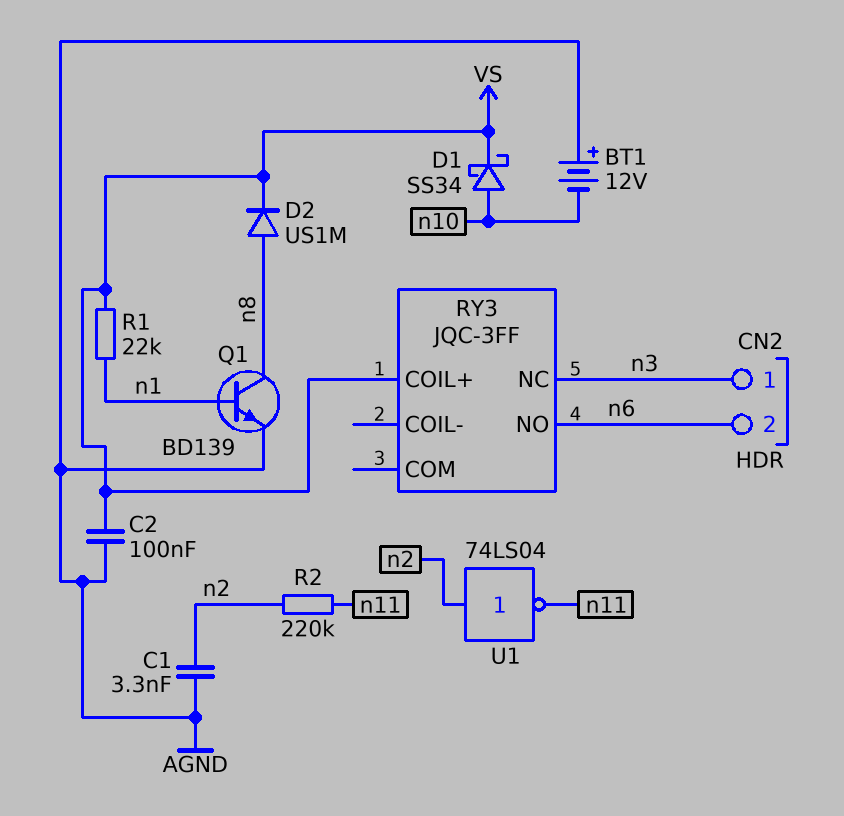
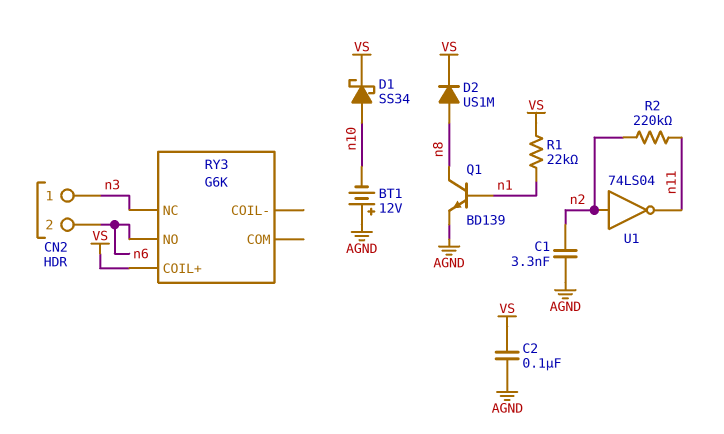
RY3: JQC-3FF -> G6K

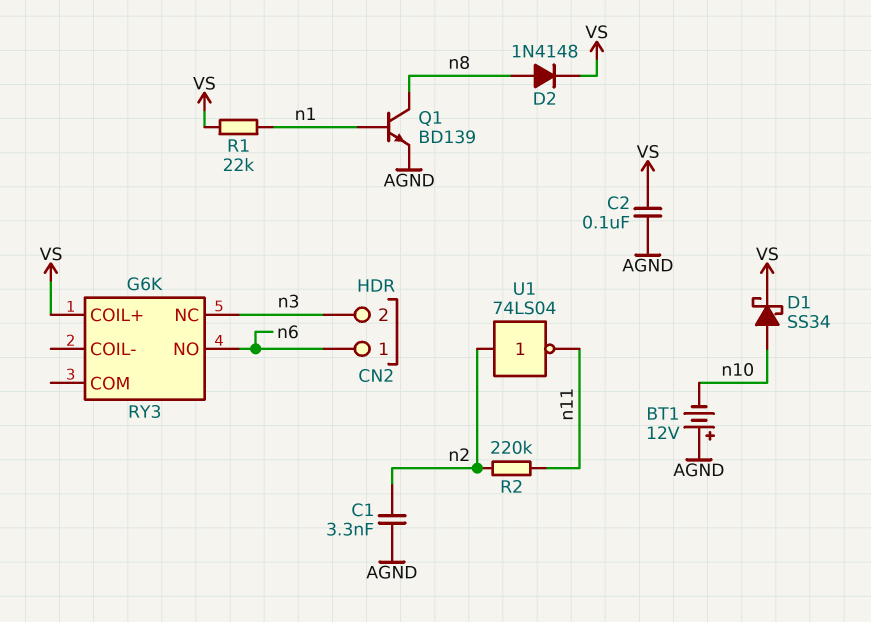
CN2 pin 1: n3 -> n6
CN2 pin 2: n6 -> n3
D2: diode US1M (A n8, K VS) -> diode 1N4148 (A n8, K VS)

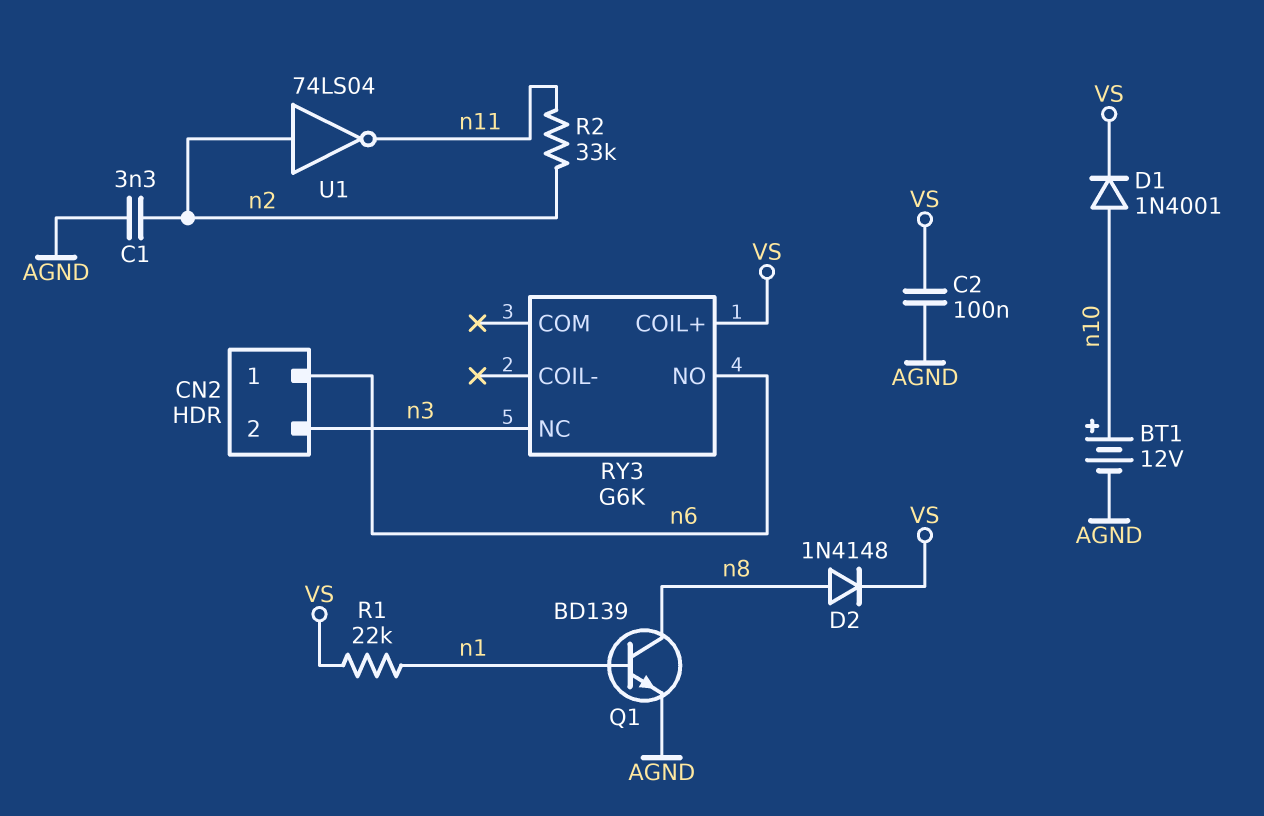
BT1: 12V (plus AGND, minus n10) -> 12V (plus n10, minus AGND)
D1: schottky SS34 (A n10, K VS) -> diode 1N4001 (A n10, K VS)
R2: 220k (n2, n11) -> 33k (n2, n11)

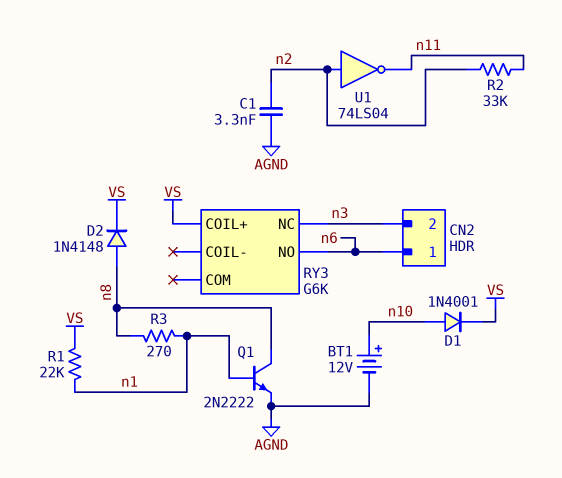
C2: 100nF (AGND, VS) -> none
Q1: NPN BD139 (B n1, C n8, E AGND) -> NPN 2N2222 (B n1, C n8, E AGND)
R3: none -> 270 (n1, n8)

